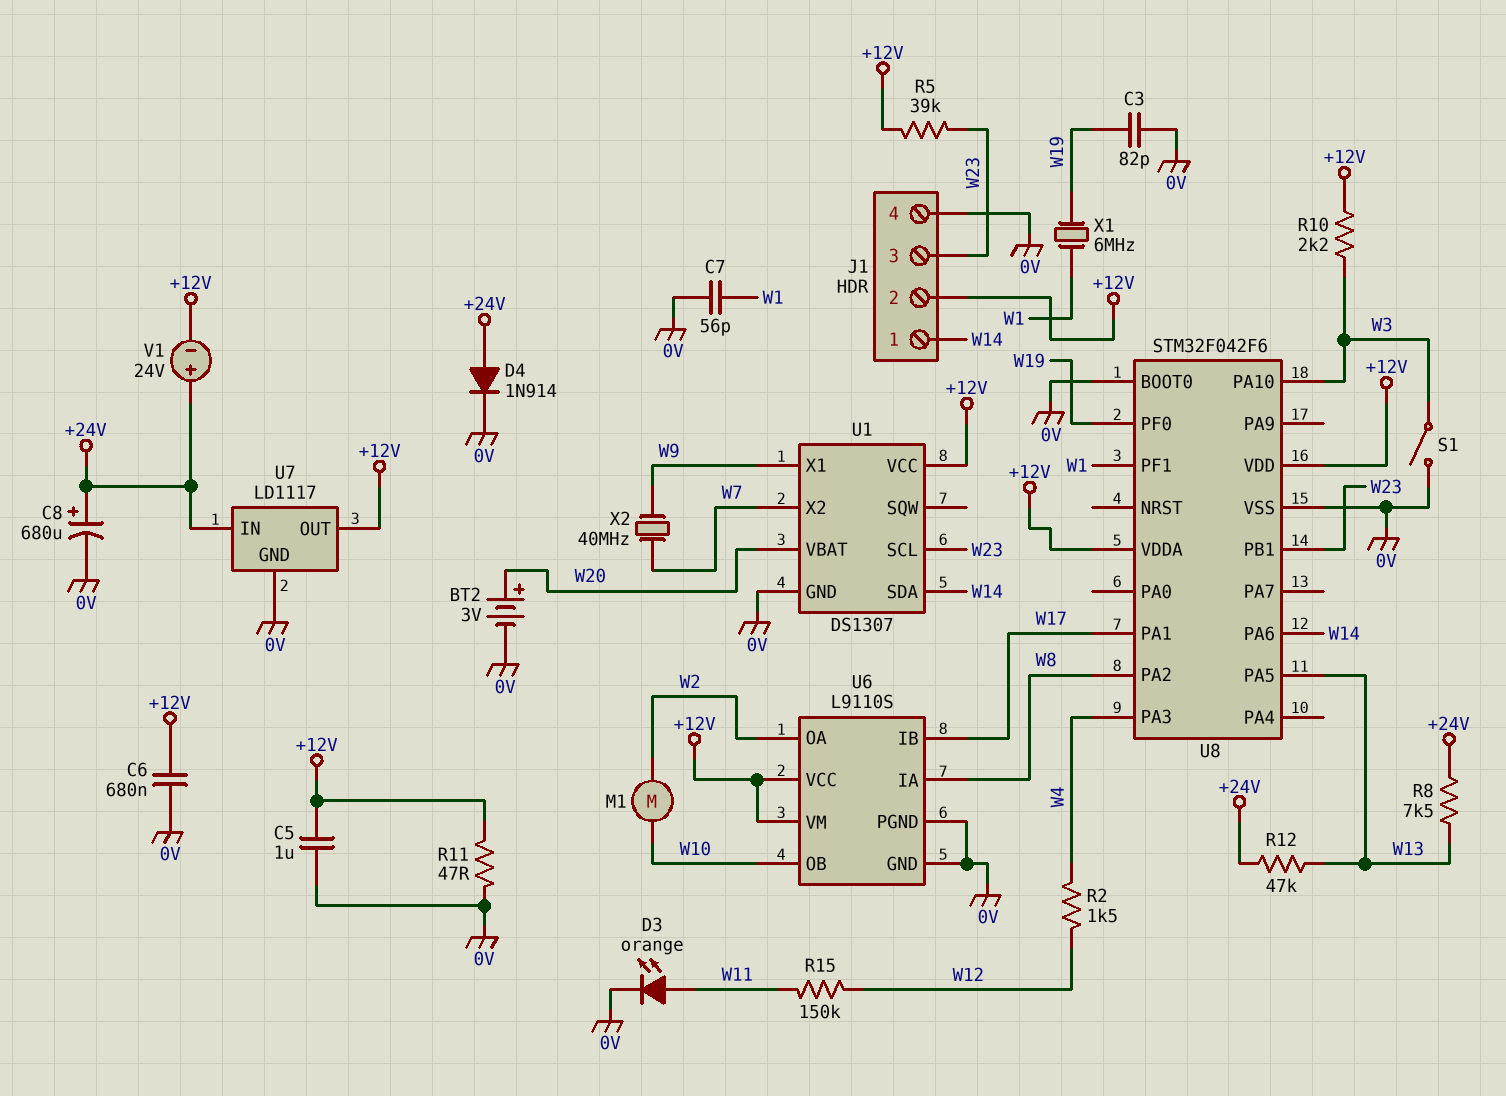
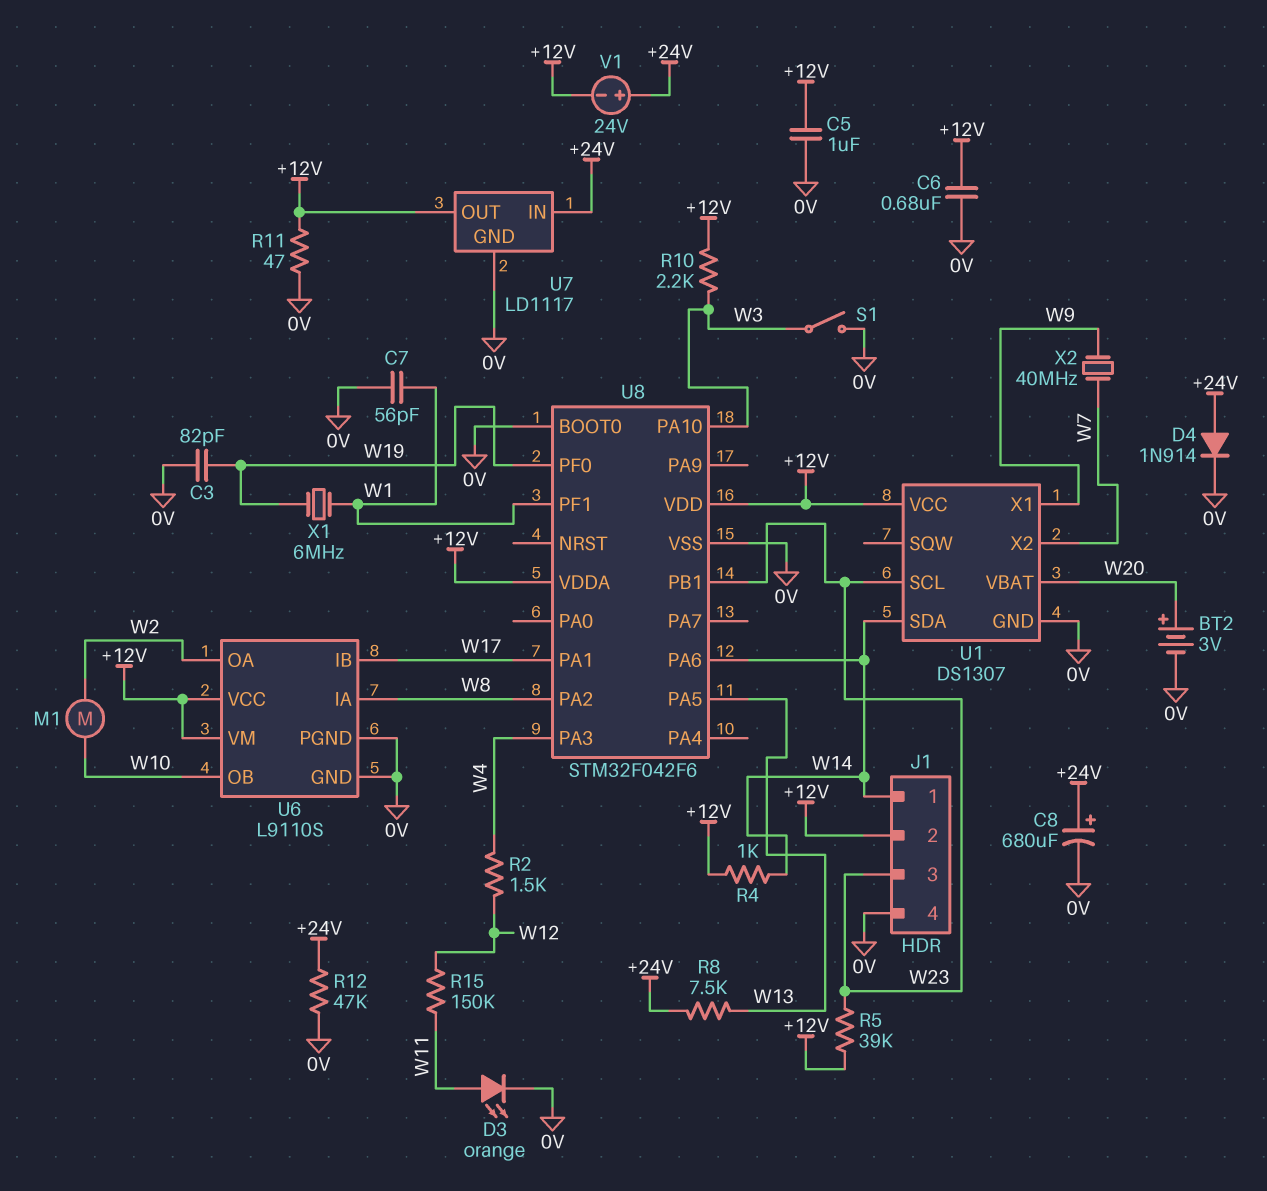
R4: none -> 1k (+12V, W14)
R12: 47k (+24V, W13) -> 47k (+24V, 0V)

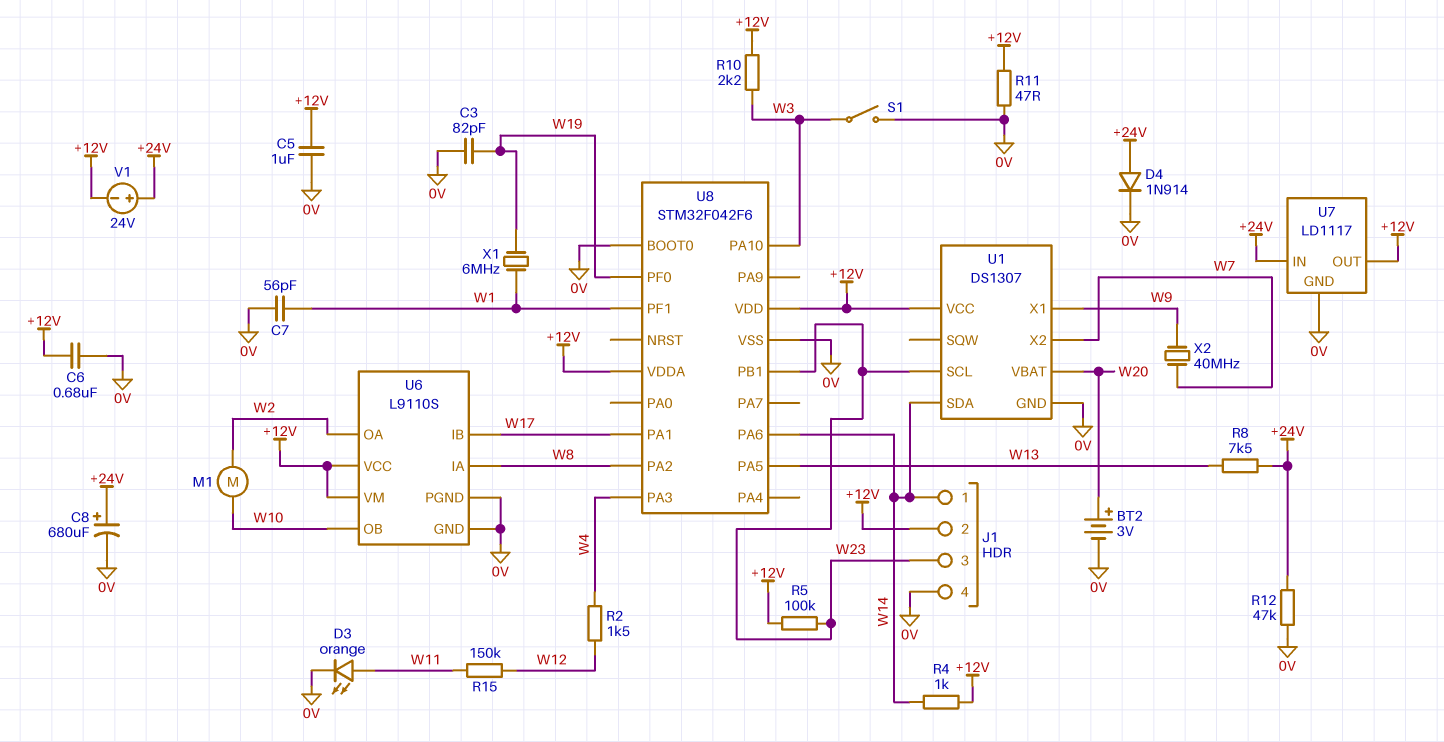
R5: 39k (+12V, W23) -> 100k (+12V, W23)

